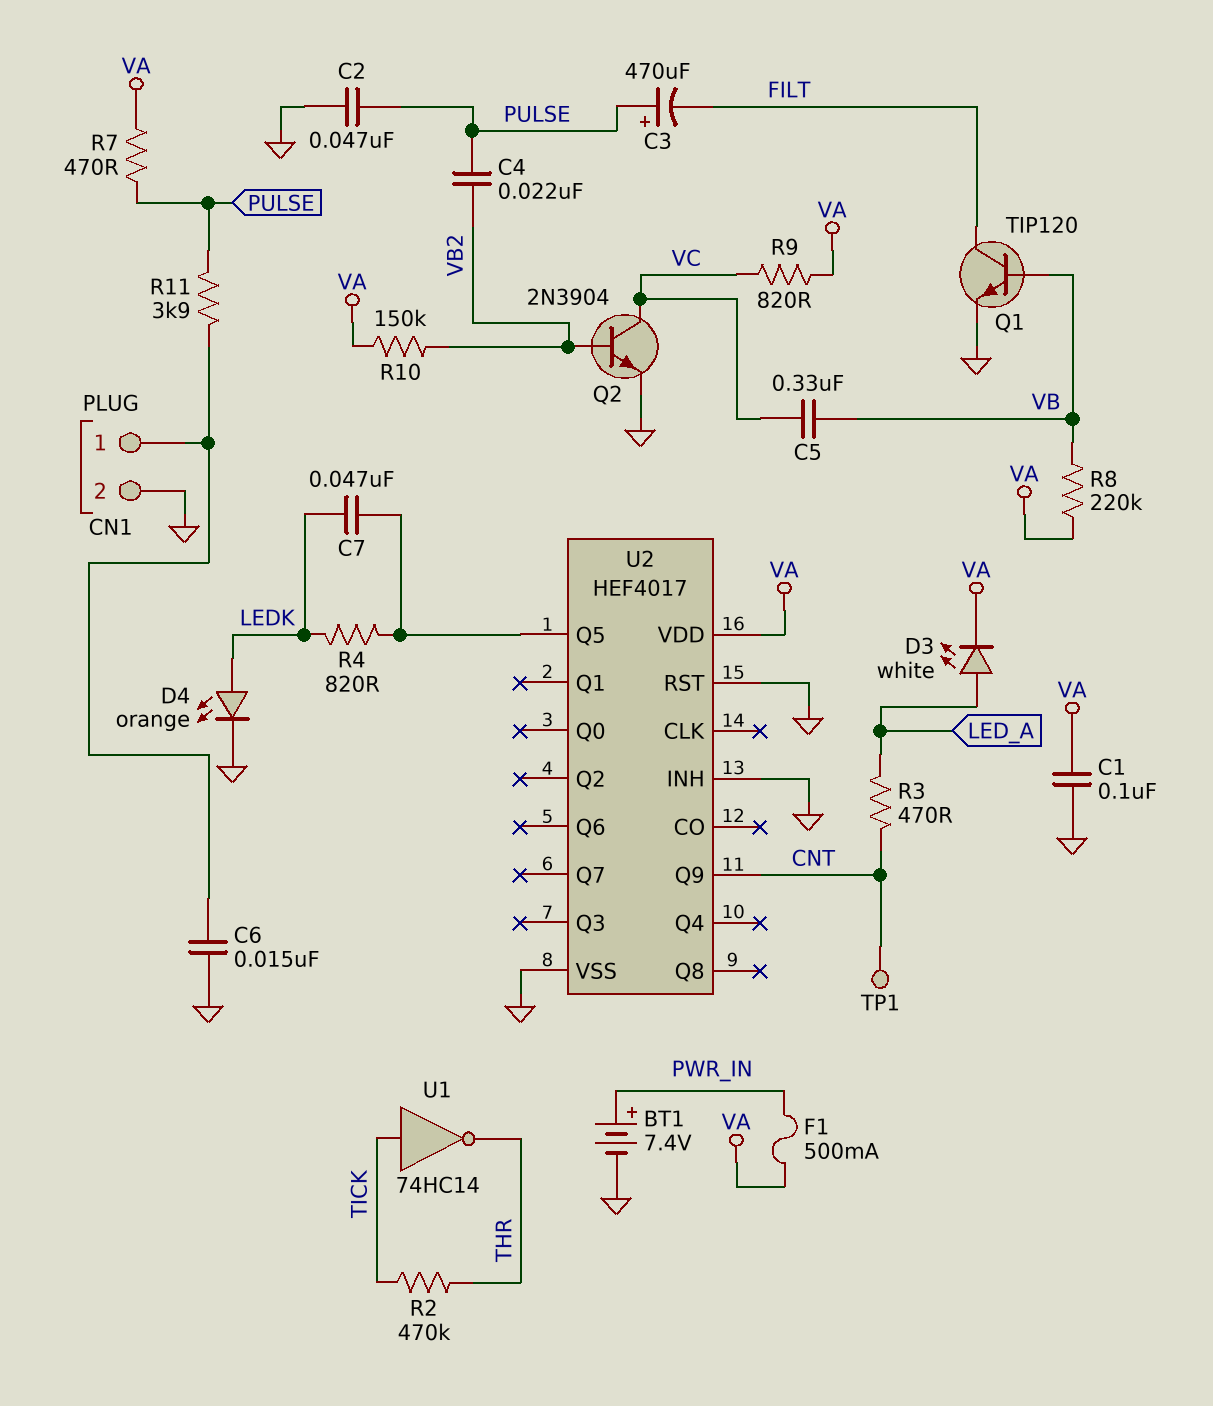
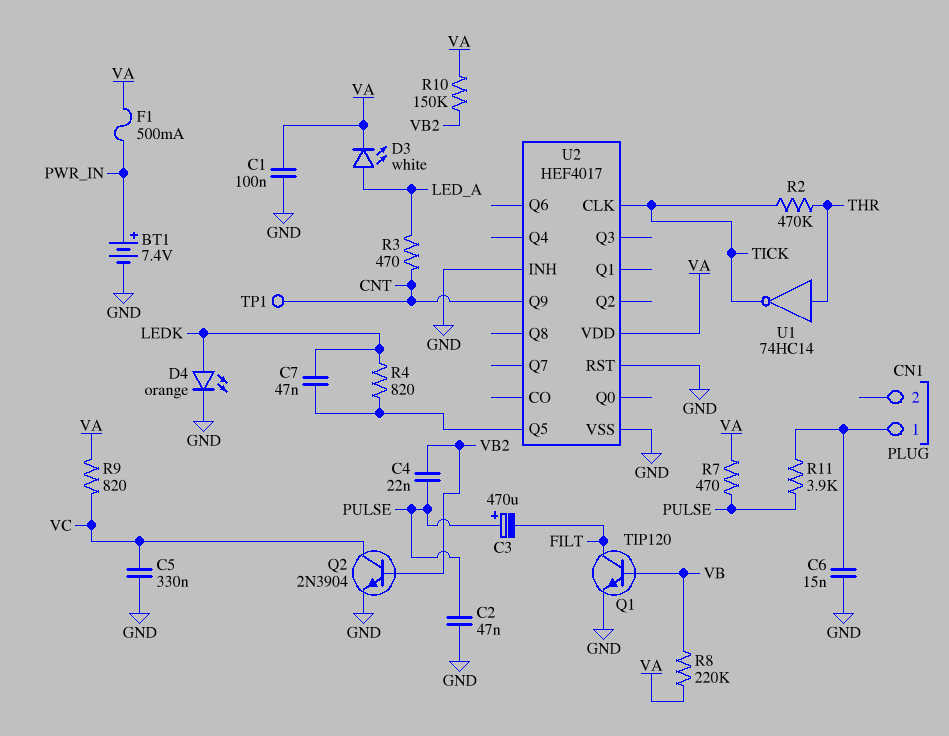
C5: 330nF (VB, VC) -> 330nF (GND, VC)
CN1 pin 2: GND -> none
U1: NOT 74HC14 (in TICK, out THR) -> NOT 74HC14 (in THR, out TICK)
U2 pin CLK: none -> TICK

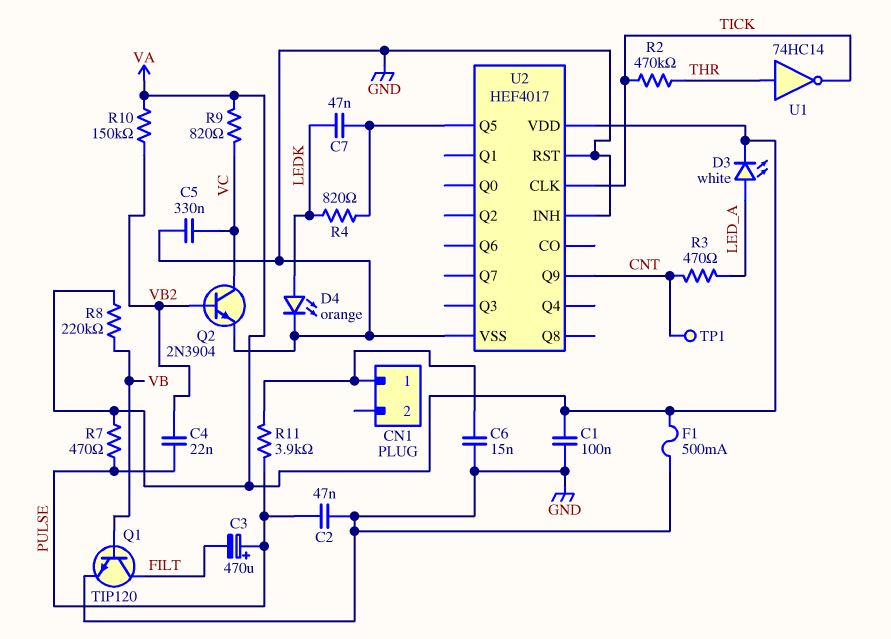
BT1: 7.4V (plus PWR_IN, minus GND) -> none
F1: 500mA (PWR_IN, VA) -> 500mA (GND, VA)

